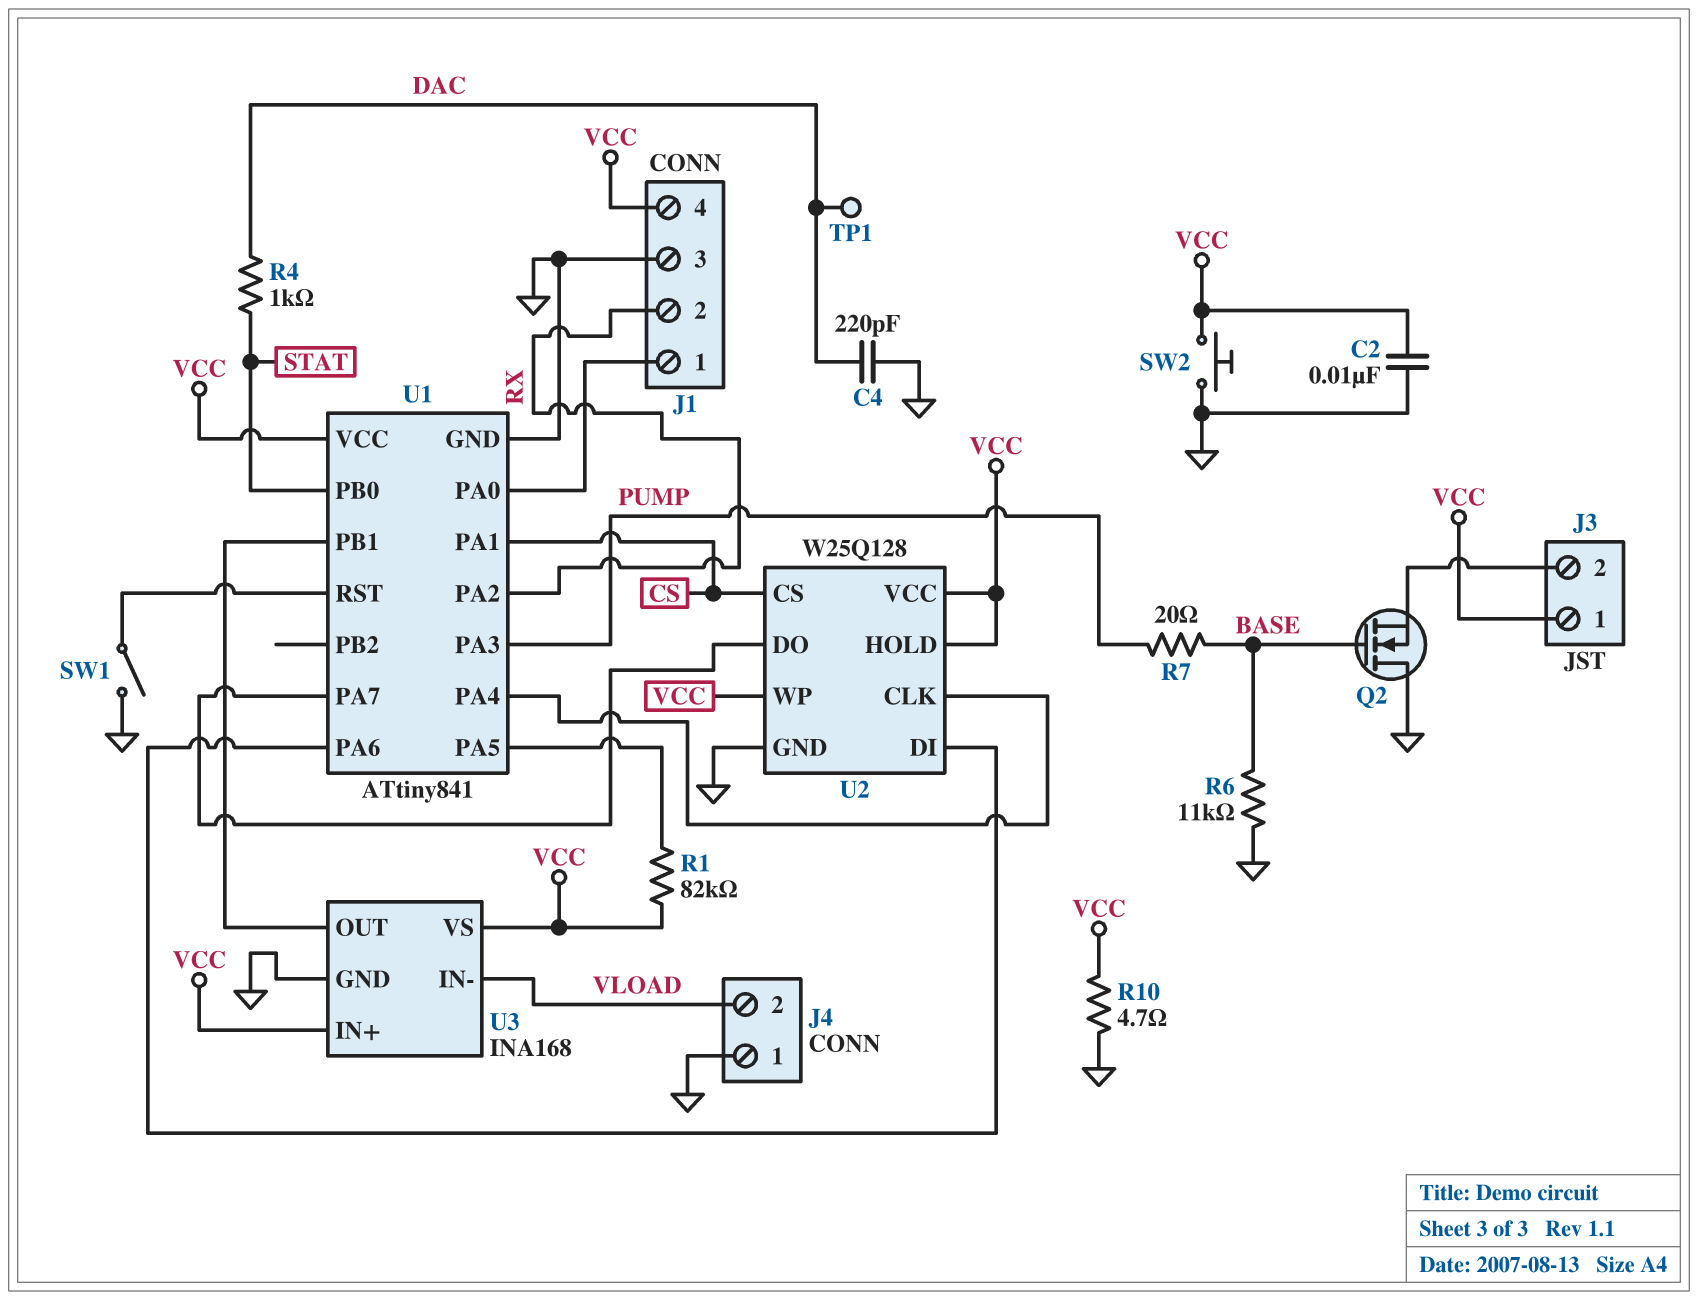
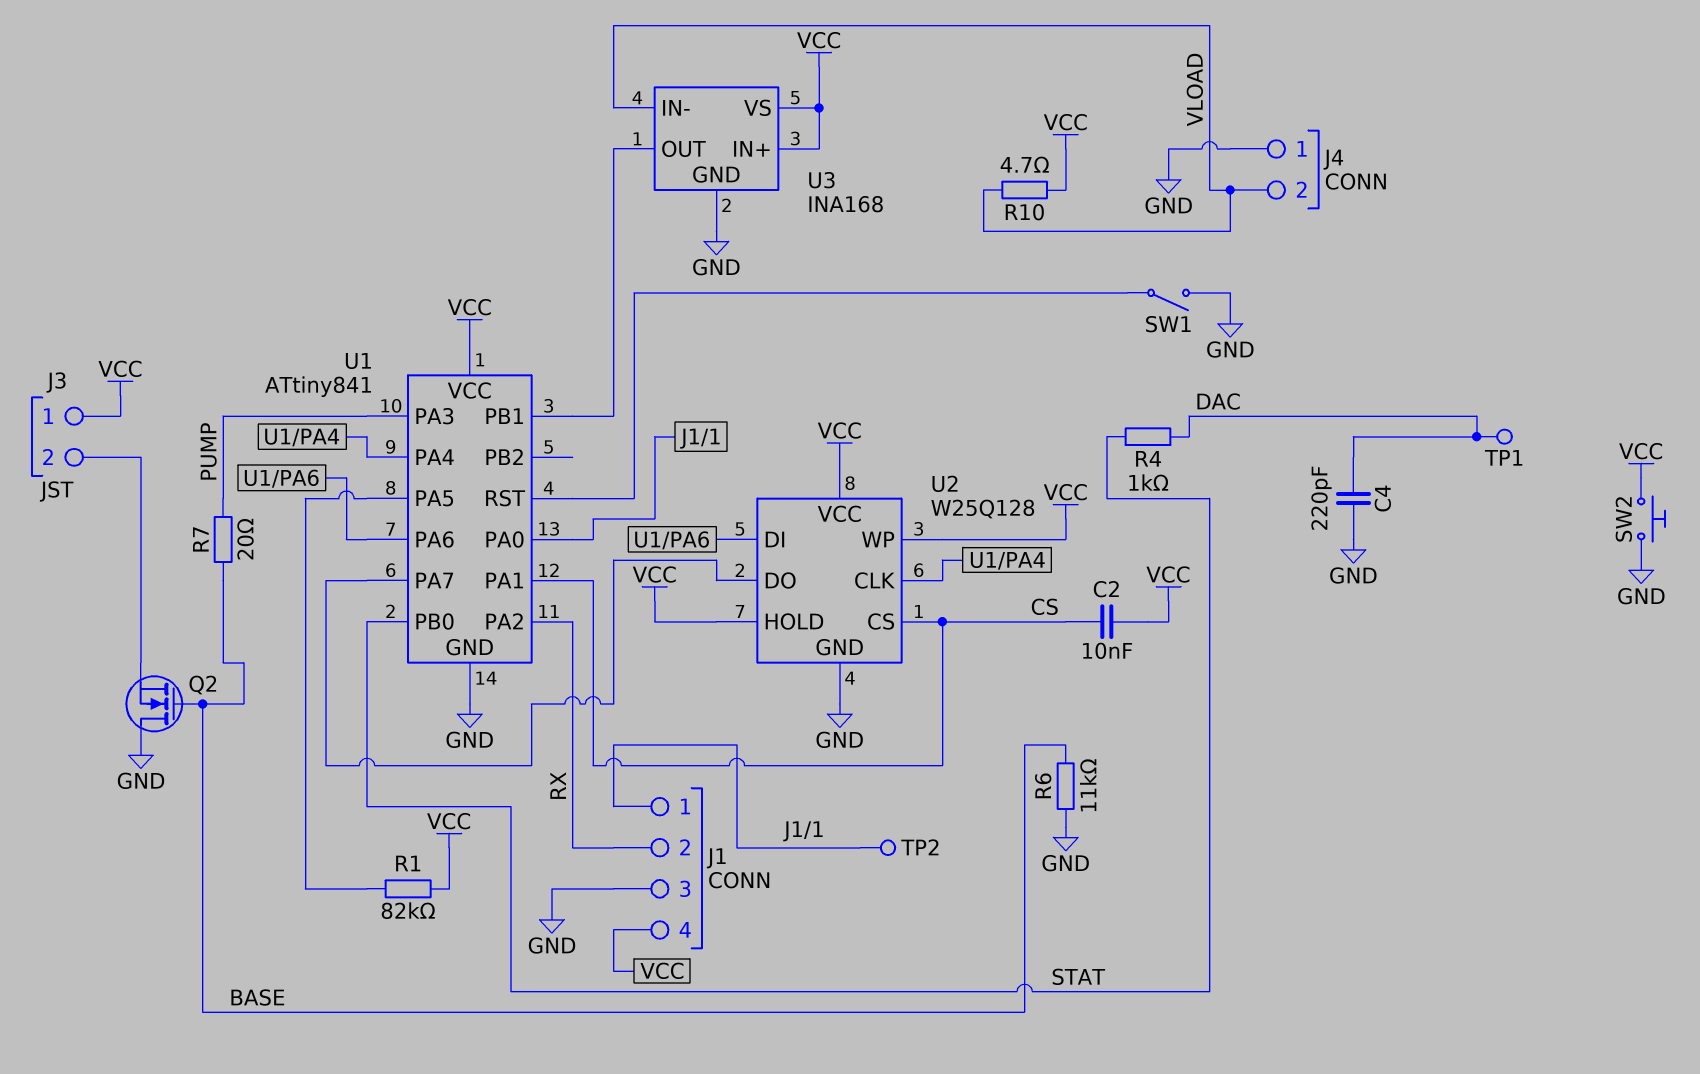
C2: 10nF (GND, VCC) -> 10nF (CS, VCC)
R10: 4.7 (GND, VCC) -> 4.7 (VCC, VLOAD)
TP2: none -> test point (J1/1)

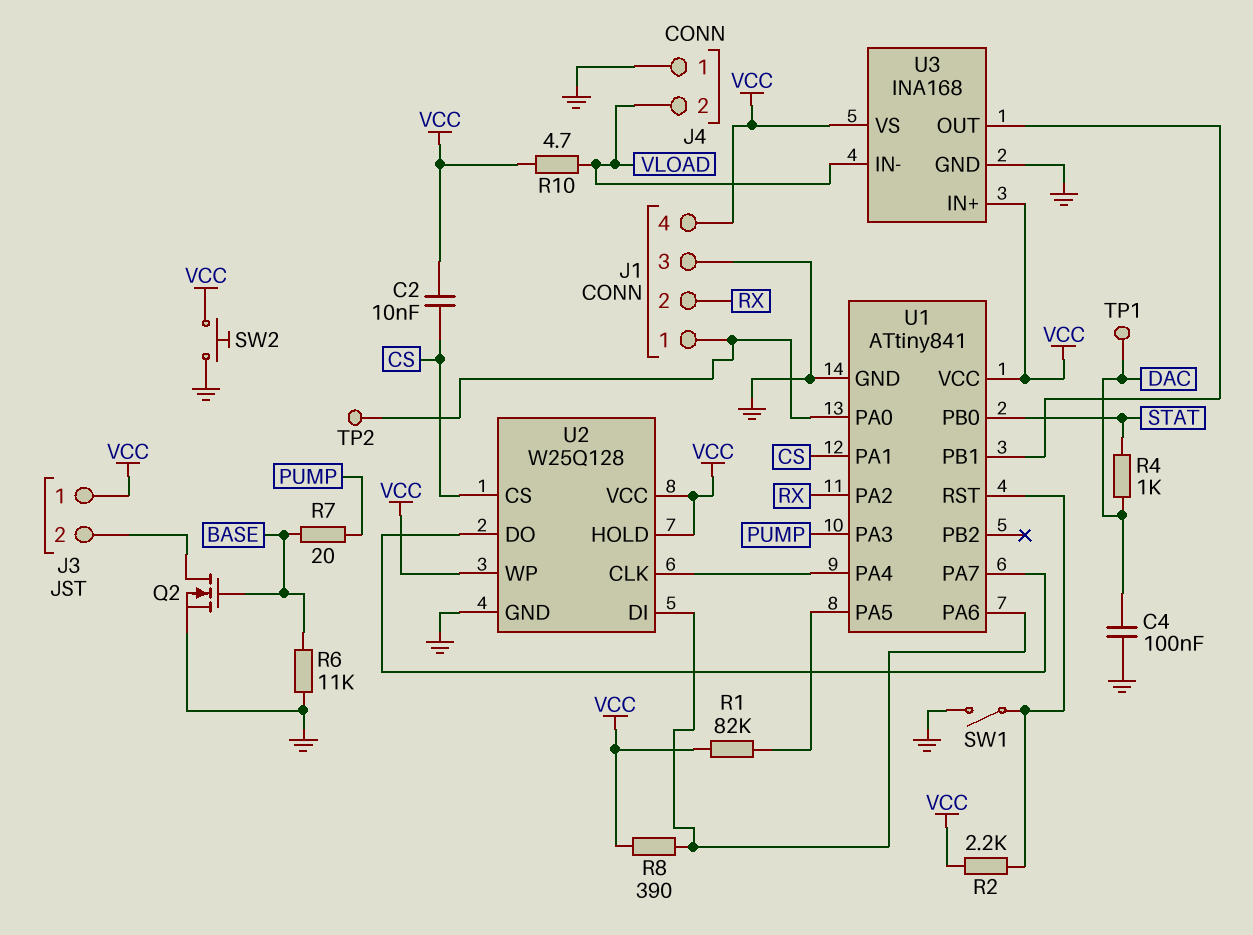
C4: 220pF (DAC, GND) -> 100nF (DAC, GND)
Q2: NMOS (G BASE, D GND, S J3/2) -> NMOS (G BASE, D J3/2, S GND)
R2: none -> 2.2k (U1/RST, VCC)
R8: none -> 390 (U1/PA6, VCC)

